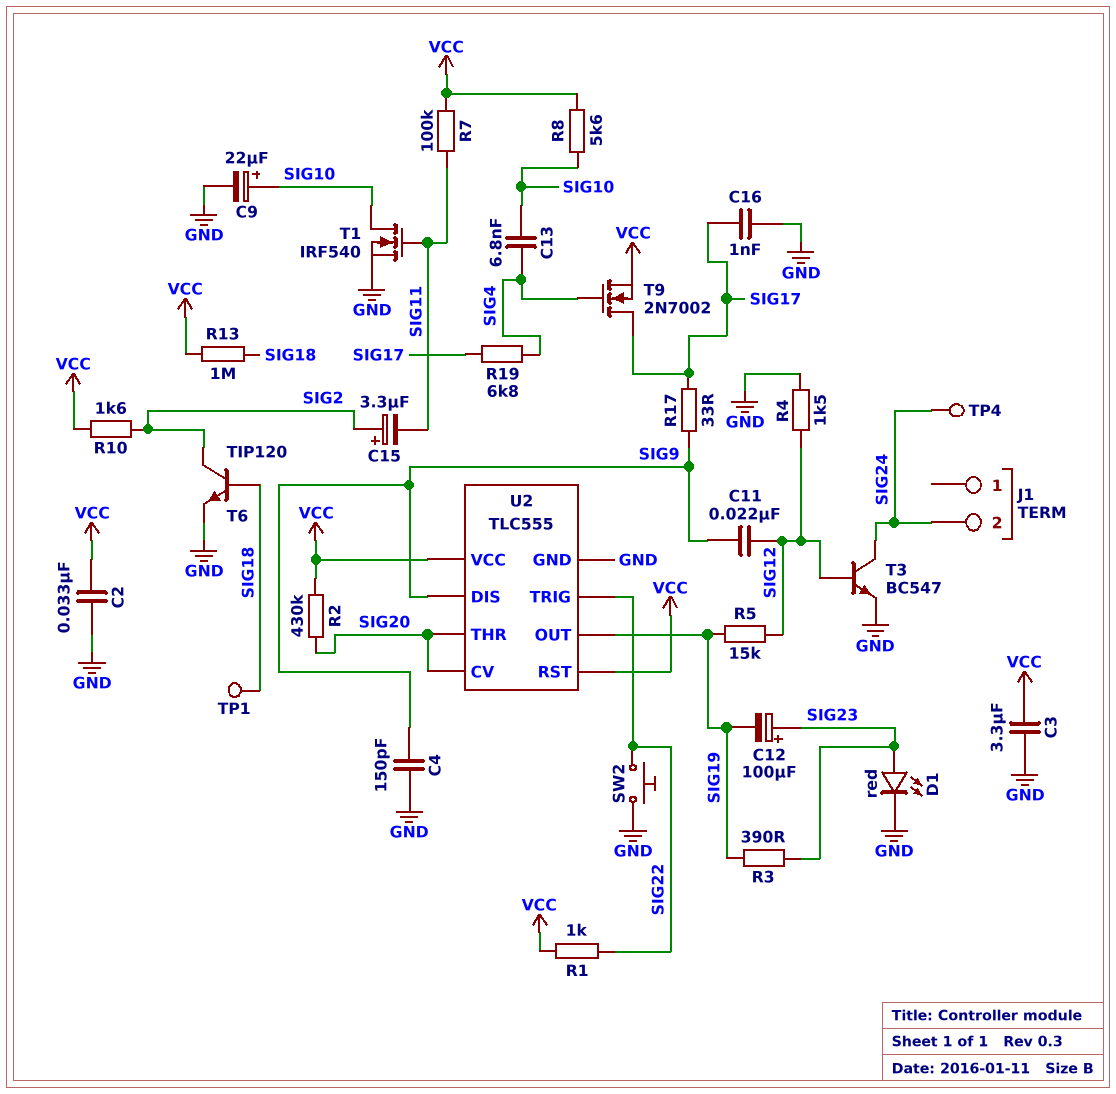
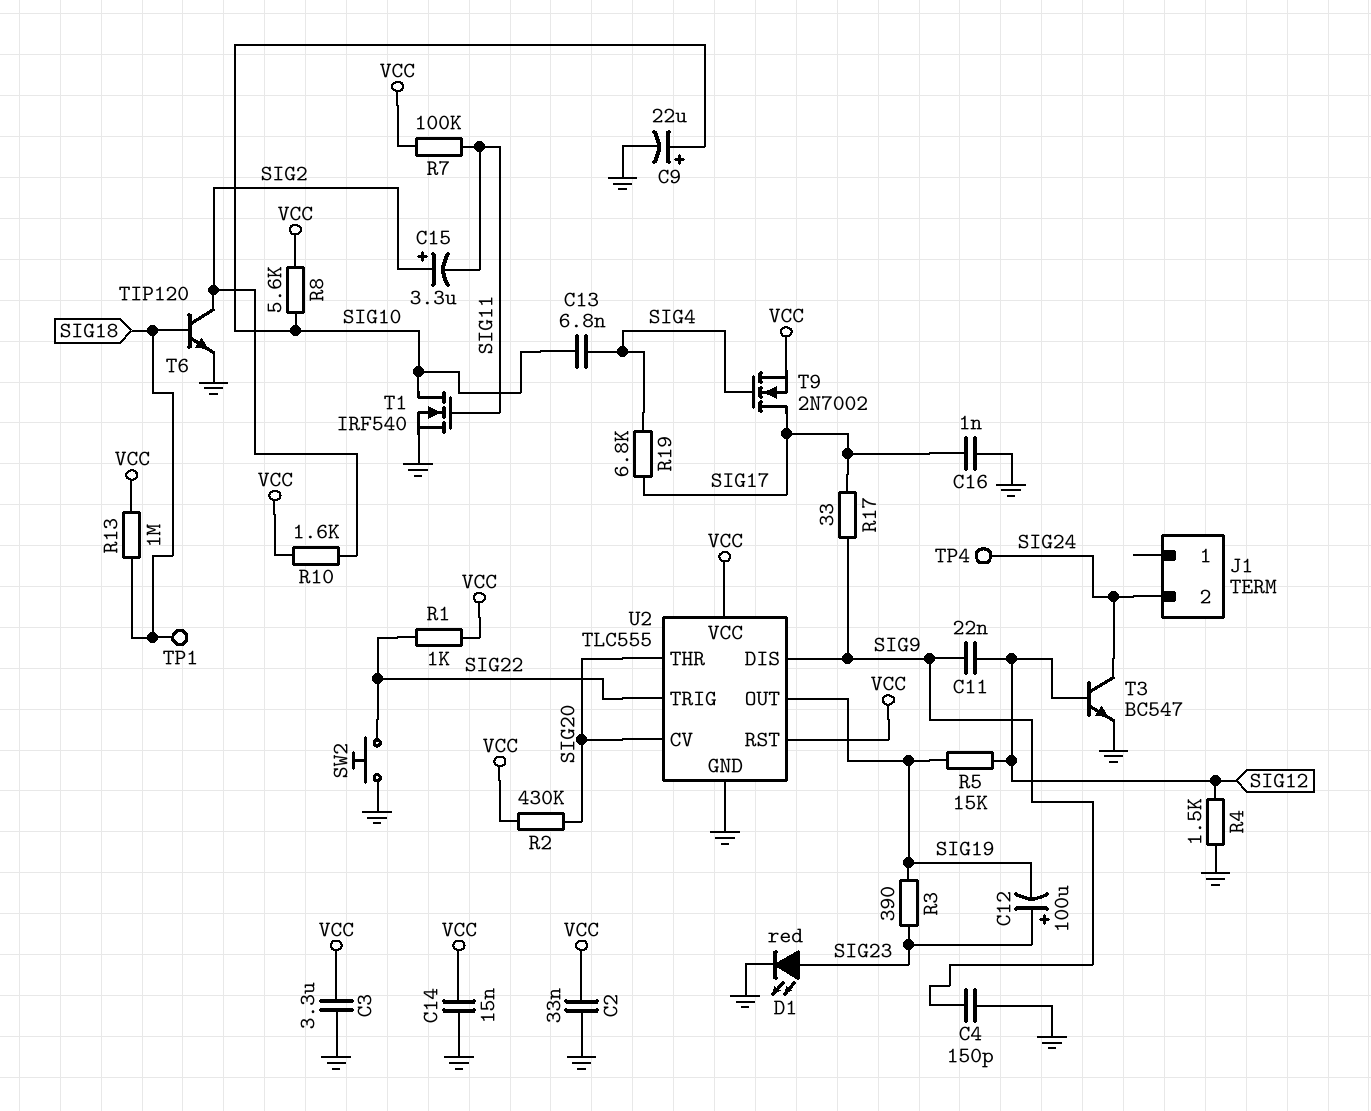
C14: none -> 15nF (GND, VCC)

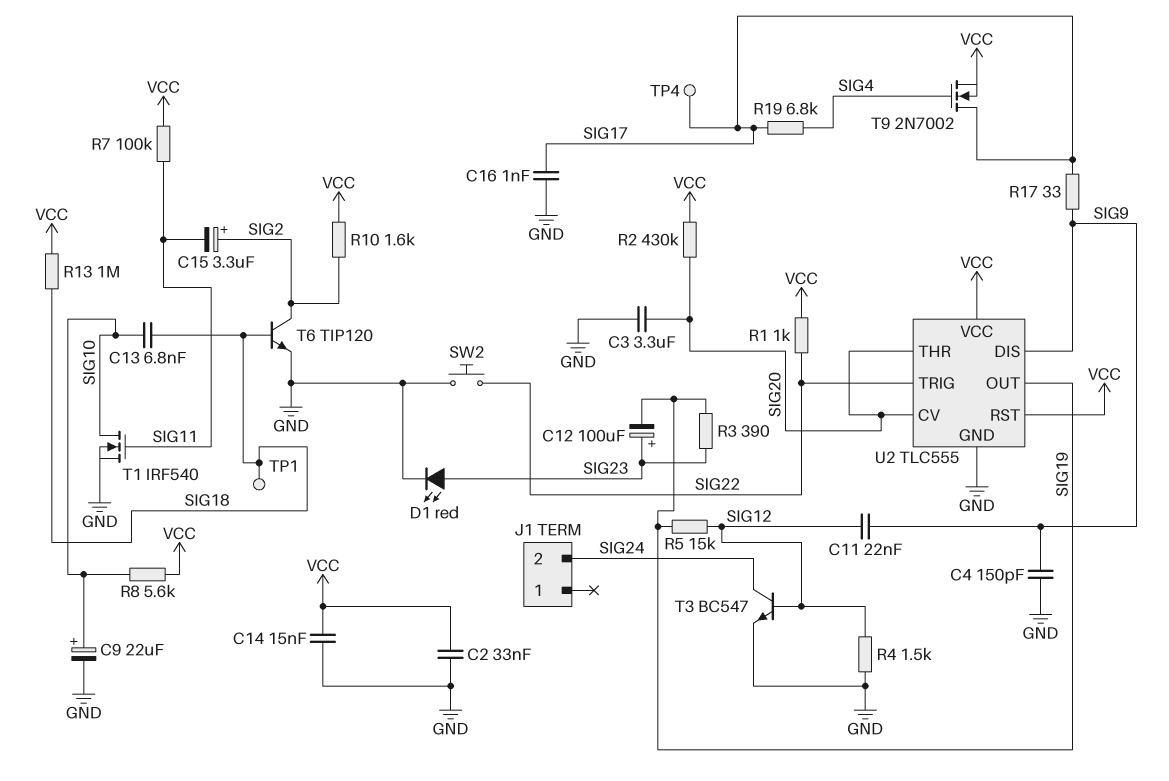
C3: 3.3uF (GND, VCC) -> 3.3uF (GND, SIG20)
C13: 6.8nF (SIG4, SIG10) -> 6.8nF (SIG10, SIG18)
TP4: test point (SIG24) -> test point (SIG17)

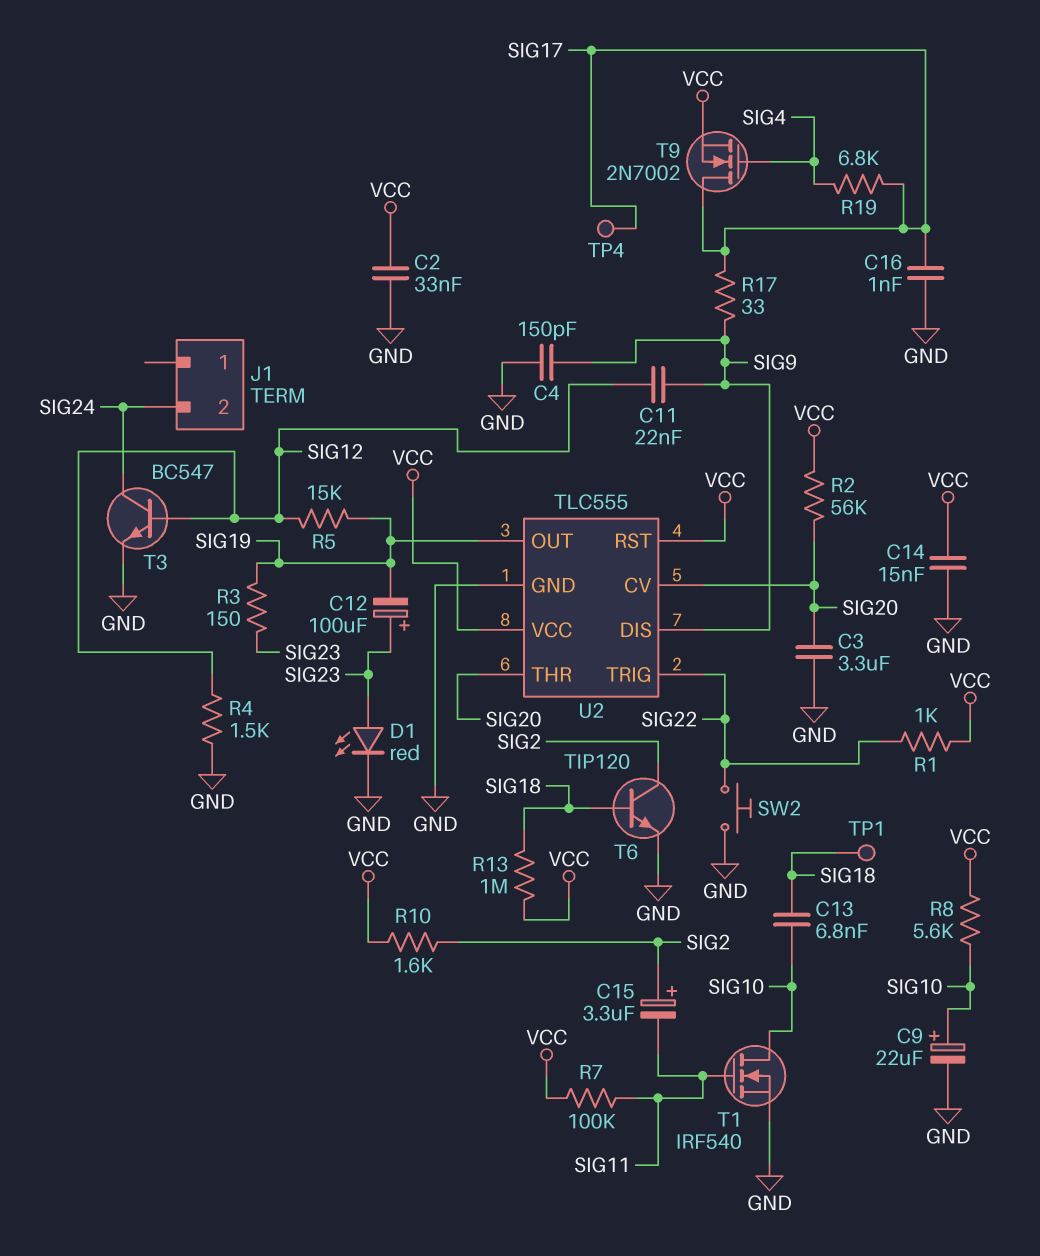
R2: 430k (SIG20, VCC) -> 56k (SIG20, VCC)
R3: 390 (SIG19, SIG23) -> 150 (SIG19, SIG23)

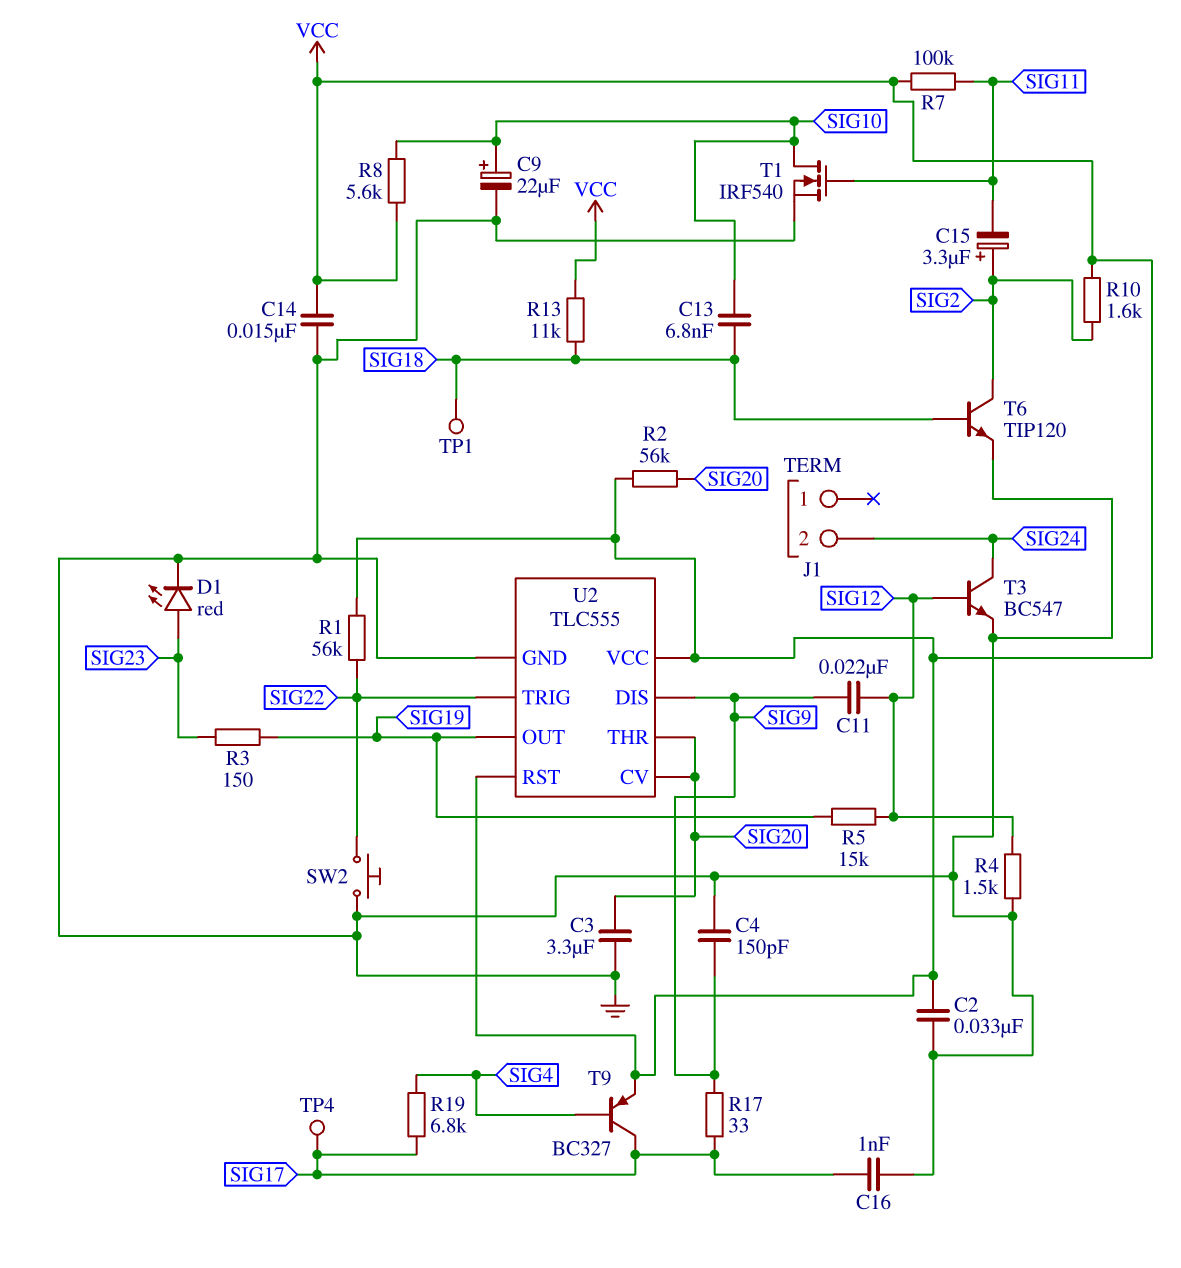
C12: 100uF (plus SIG23, minus SIG19) -> none
R1: 1k (SIG22, VCC) -> 56k (SIG22, VCC)
R13: 1M (SIG18, VCC) -> 11k (SIG18, VCC)
T9: NMOS 2N7002 (G SIG4, D SIG17, S VCC) -> PNP BC327 (B SIG4, C SIG17, E VCC)

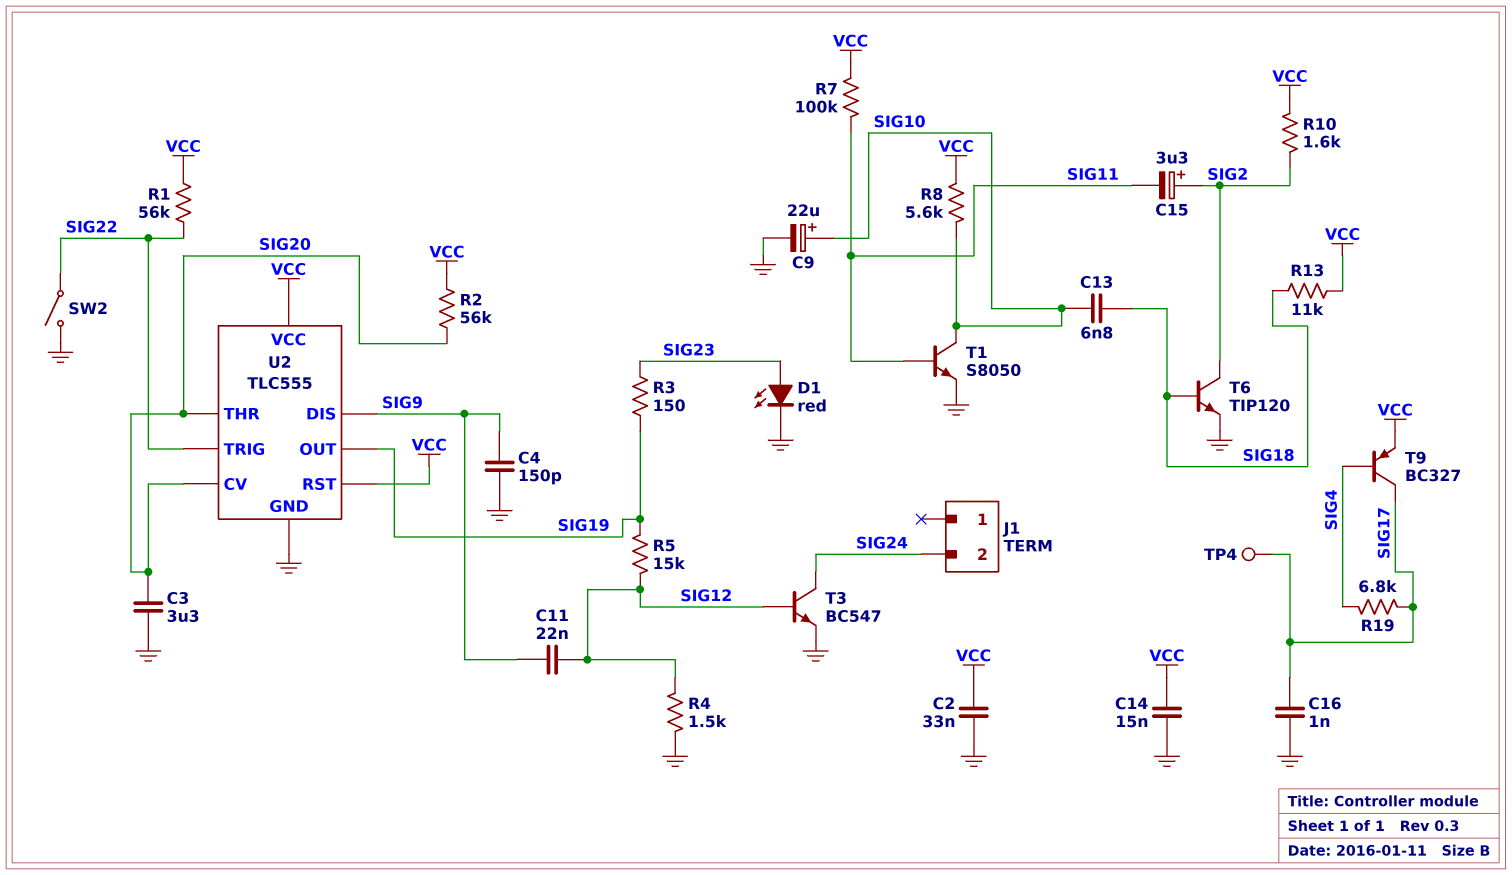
R17: 33 (SIG9, SIG17) -> none
SW2: button (GND, SIG22) -> switch (GND, SIG22)
T1: NMOS IRF540 (G SIG11, D SIG10, S GND) -> NPN S8050 (B SIG11, C SIG10, E GND)
TP1: test point (SIG18) -> none

